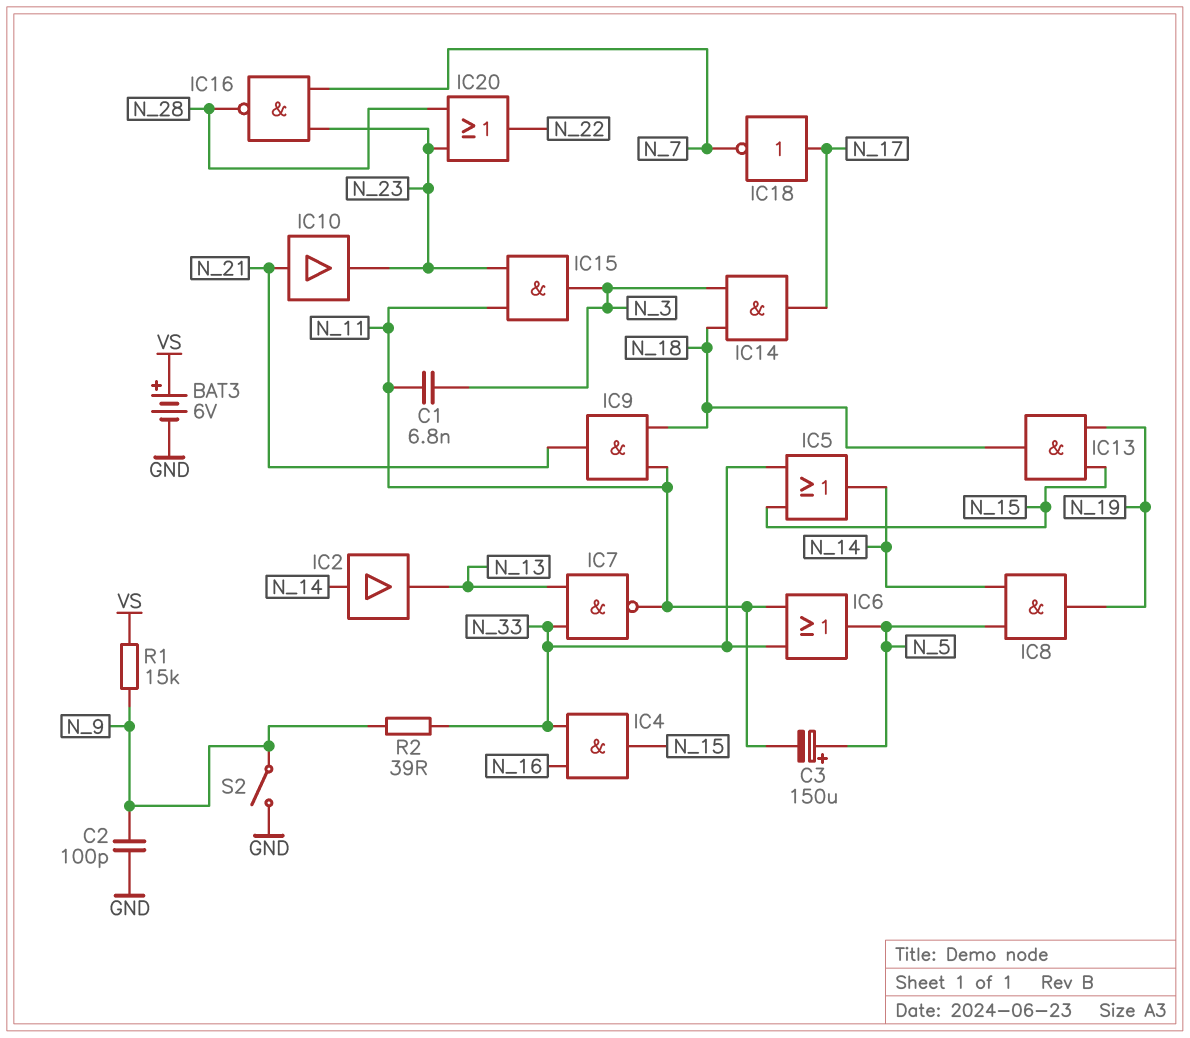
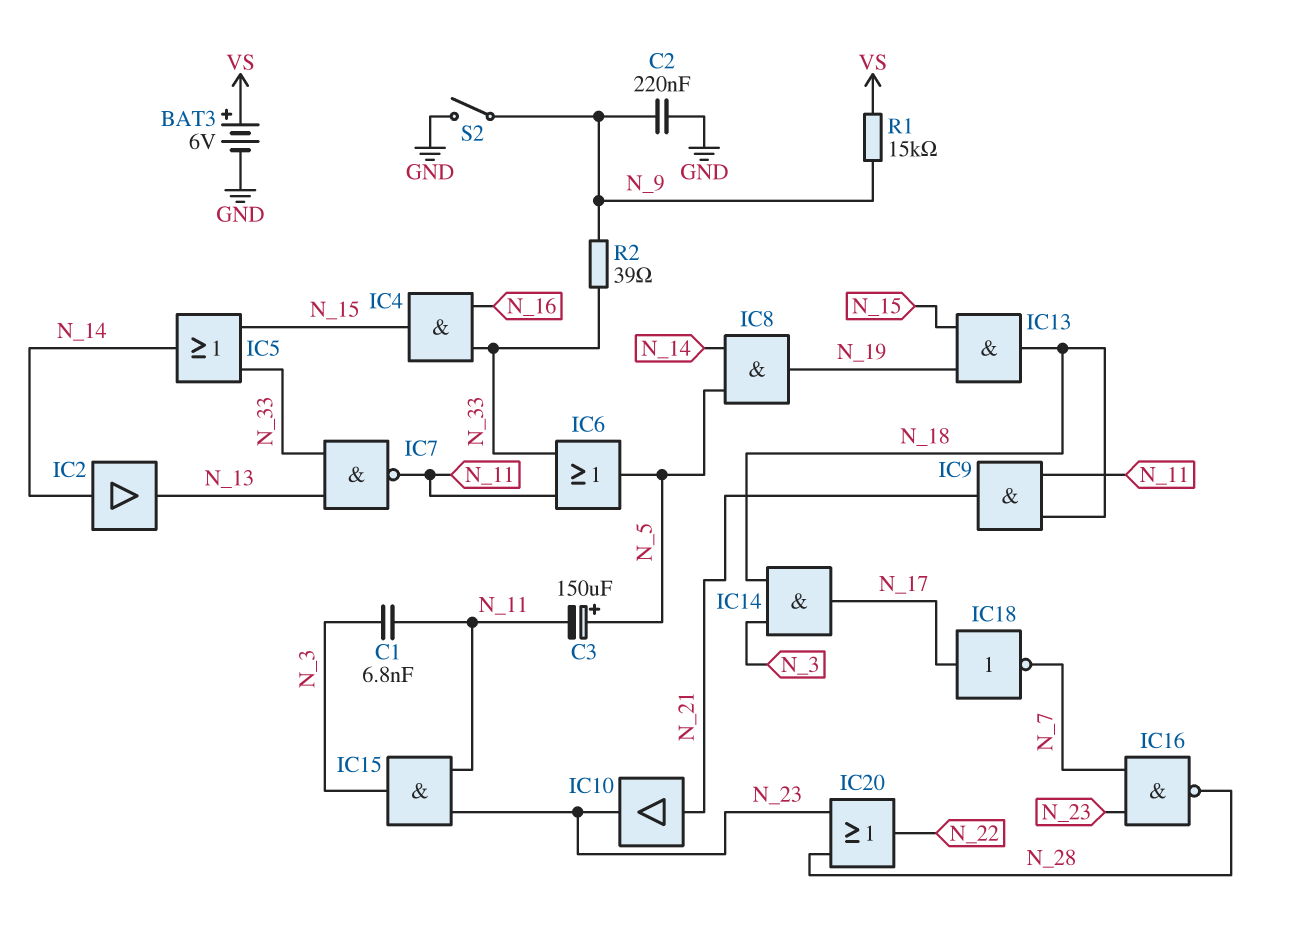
C2: 100pF (GND, N_9) -> 220nF (GND, N_9)

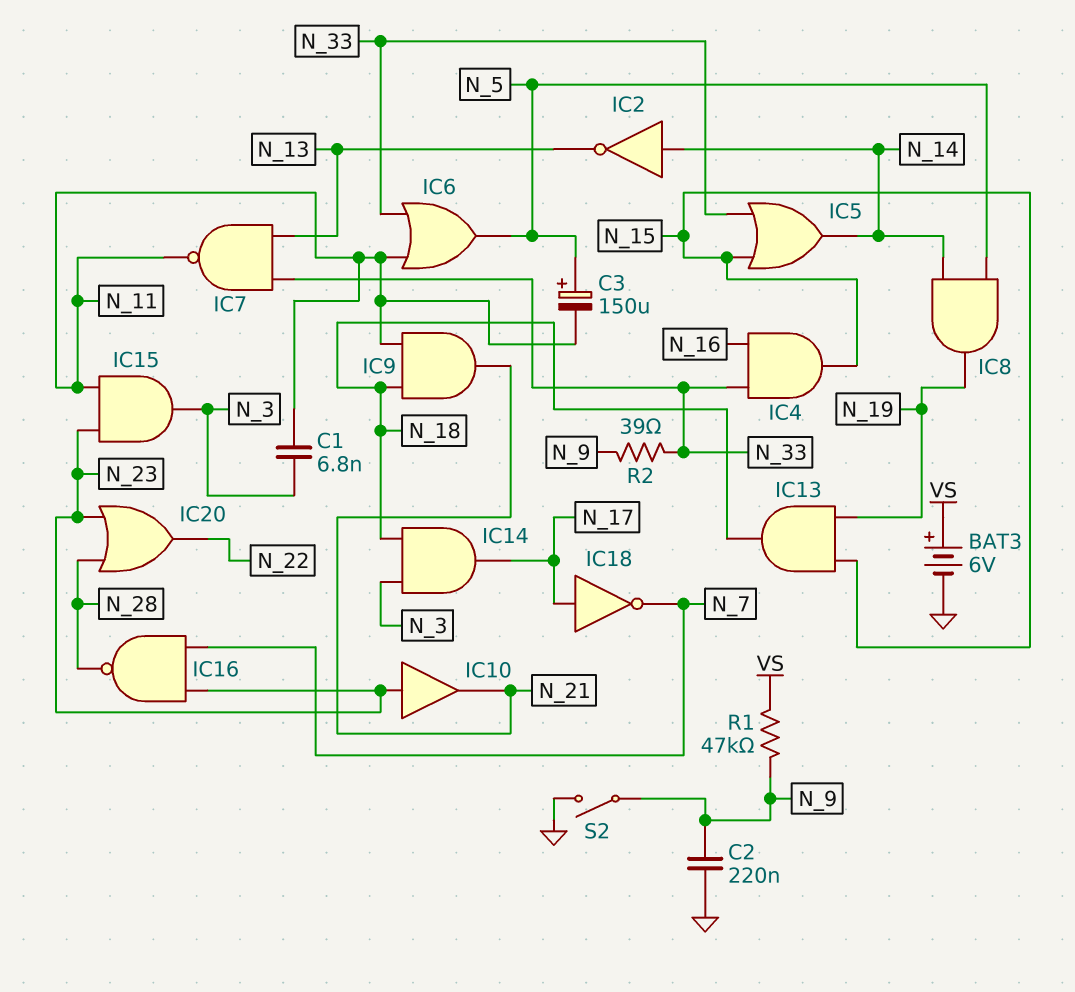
IC2: buffer (in N_14, out N_13) -> NOT (in N_14, out N_13)
IC10: buffer (in N_21, out N_23) -> buffer (in N_23, out N_21)
R1: 15k (N_9, VS) -> 47k (N_9, VS)

